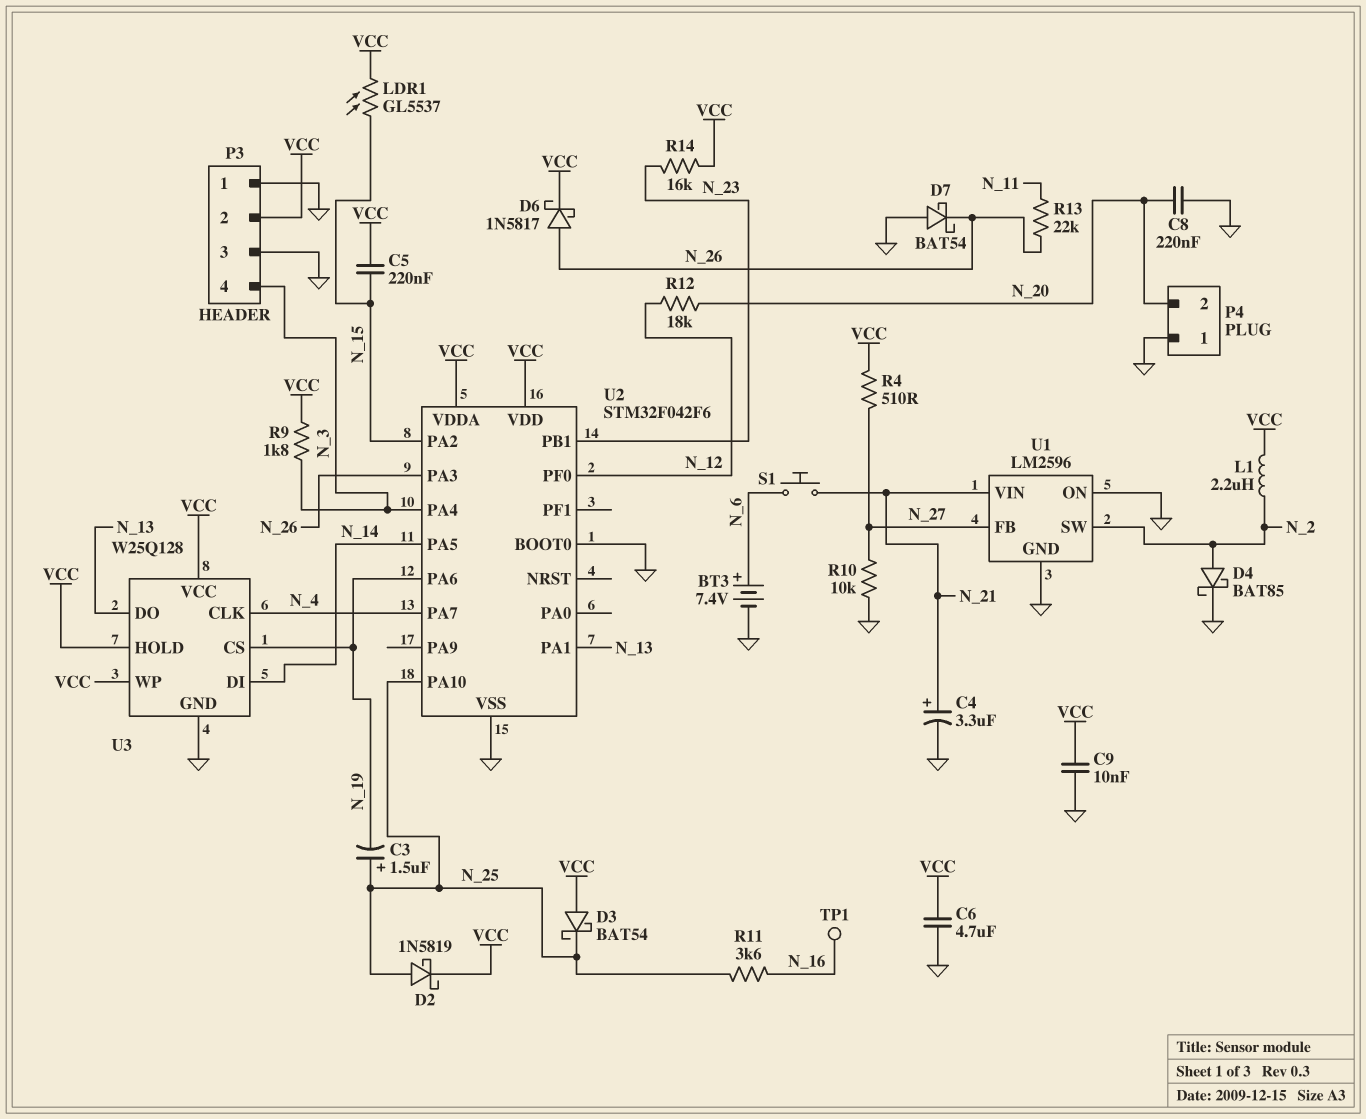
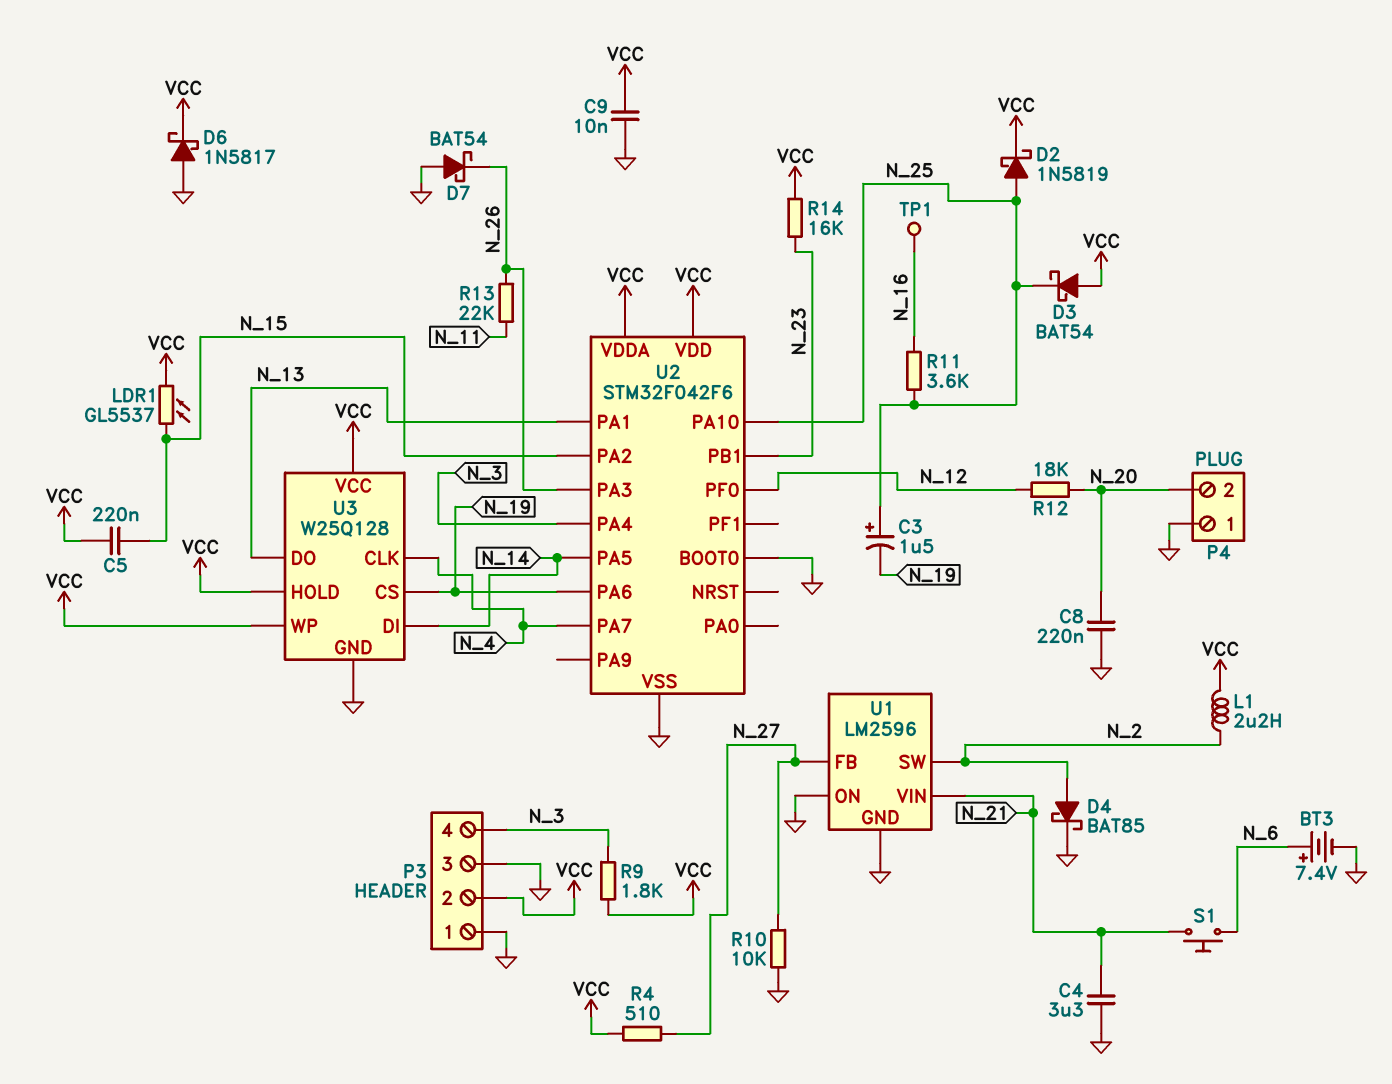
C4: 3.3uF (plus N_21, minus GND) -> 3.3uF (GND, N_21)
C6: 4.7uF (GND, VCC) -> none
D6: schottky 1N5817 (A N_26, K VCC) -> schottky 1N5817 (A GND, K VCC)

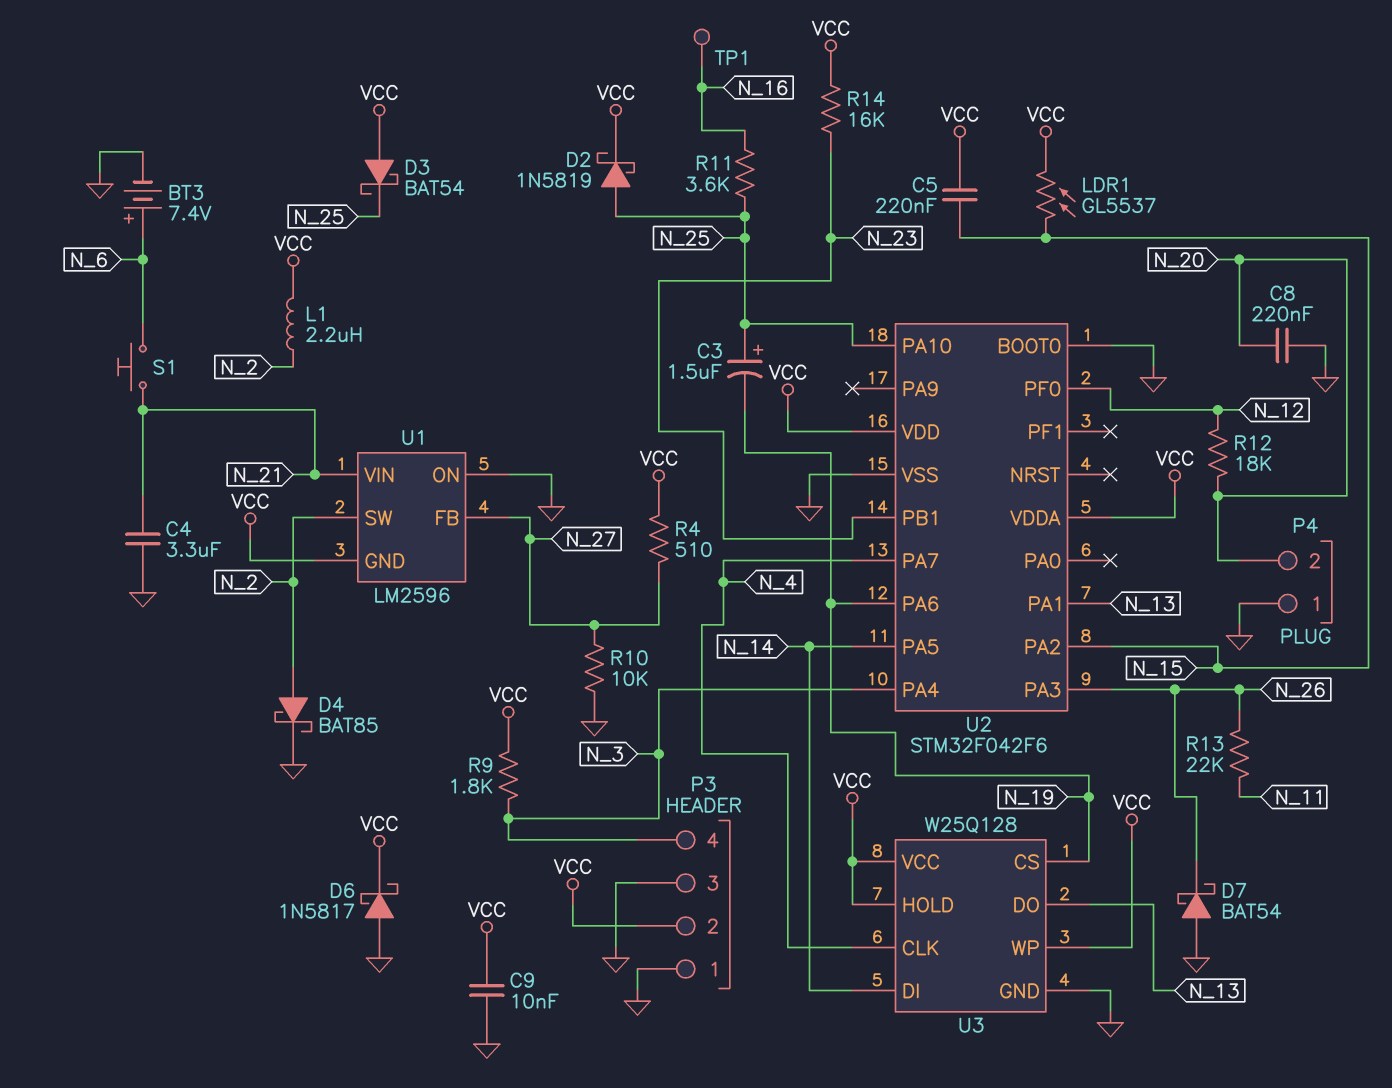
U1 pin GND: GND -> VCC

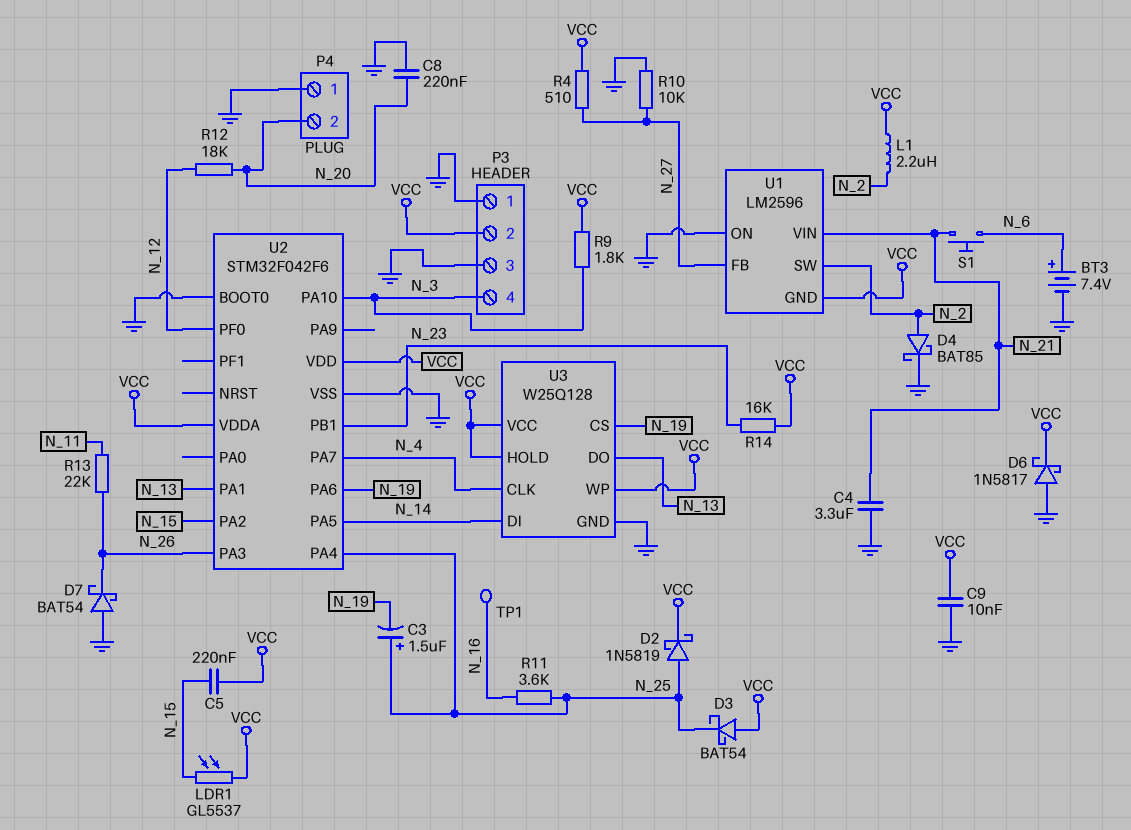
U2 pin PA4: N_3 -> N_25
U2 pin PA10: N_25 -> N_3

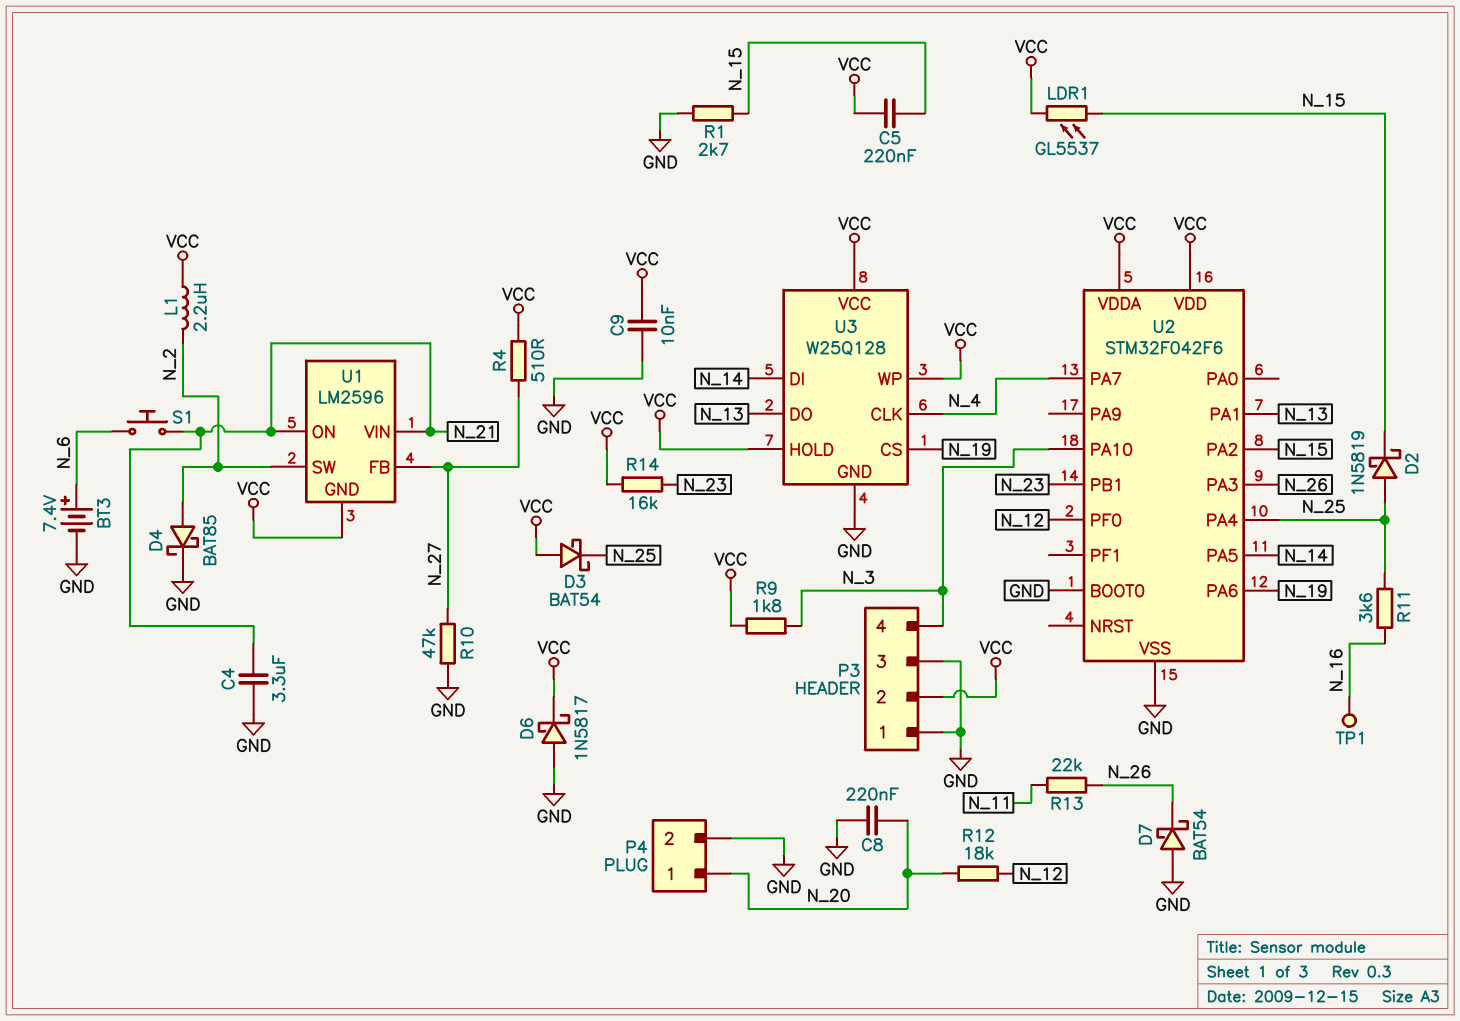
C3: 1.5uF (plus N_25, minus N_19) -> none
D2: schottky 1N5819 (A N_25, K VCC) -> schottky 1N5819 (A N_25, K N_15)
P4 pin 1: GND -> N_20
P4 pin 2: N_20 -> GND
R1: none -> 2.7k (GND, N_15)
R10: 10k (GND, N_27) -> 47k (GND, N_27)
U1 pin ON: GND -> N_21

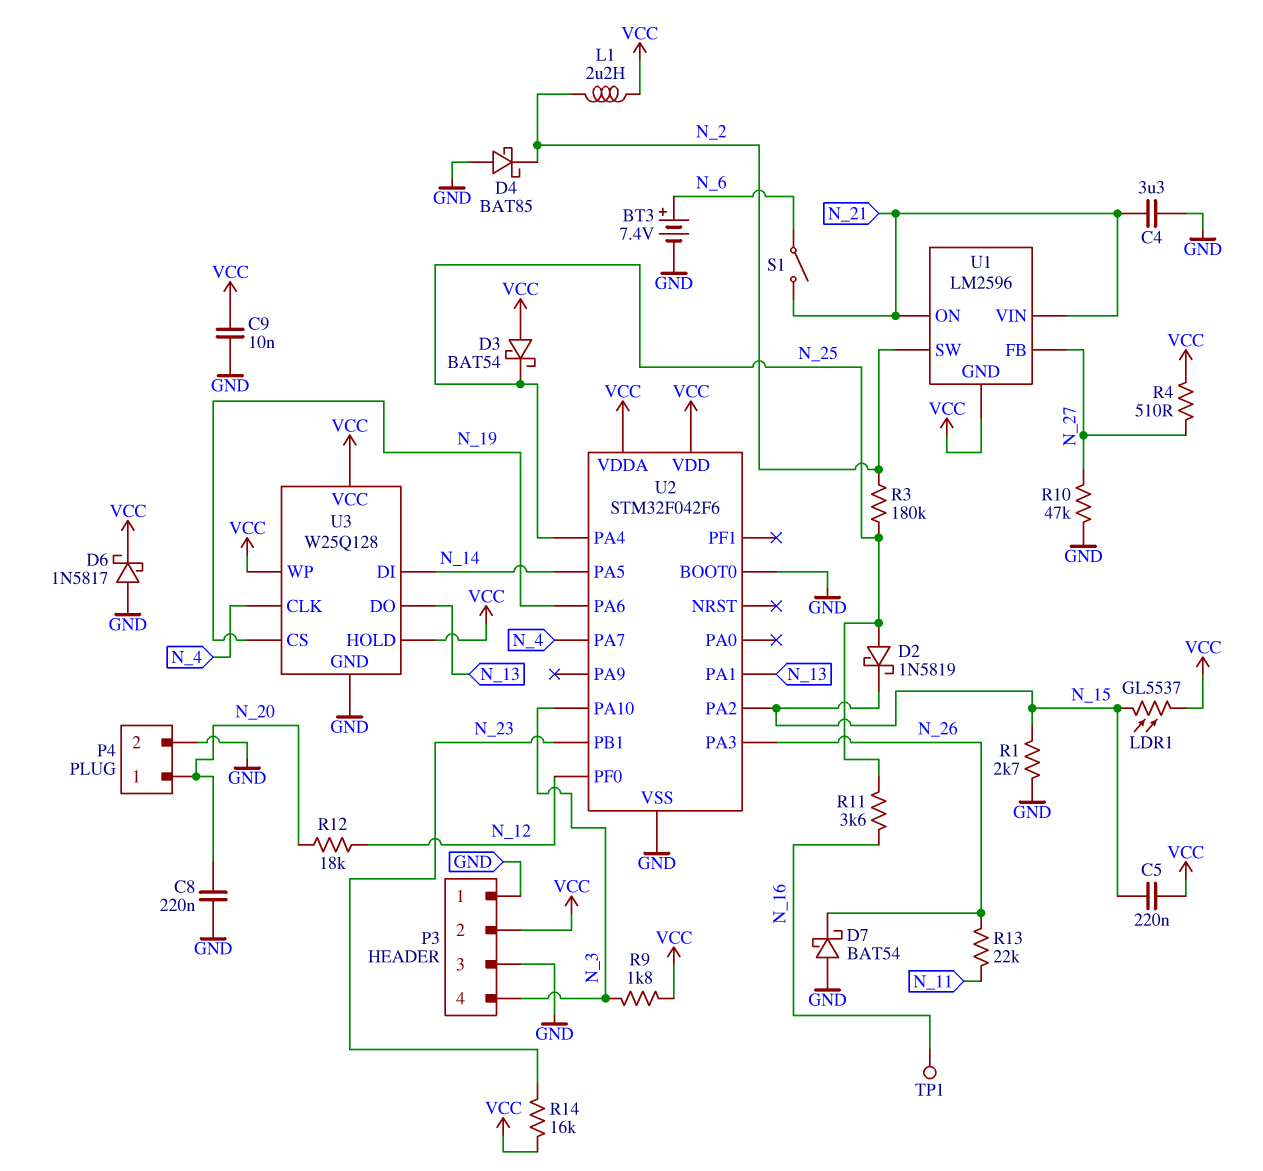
D4: schottky BAT85 (A N_2, K GND) -> schottky BAT85 (A GND, K N_2)
R3: none -> 180k (N_2, N_25)
S1: button (N_6, N_21) -> switch (N_6, N_21)

